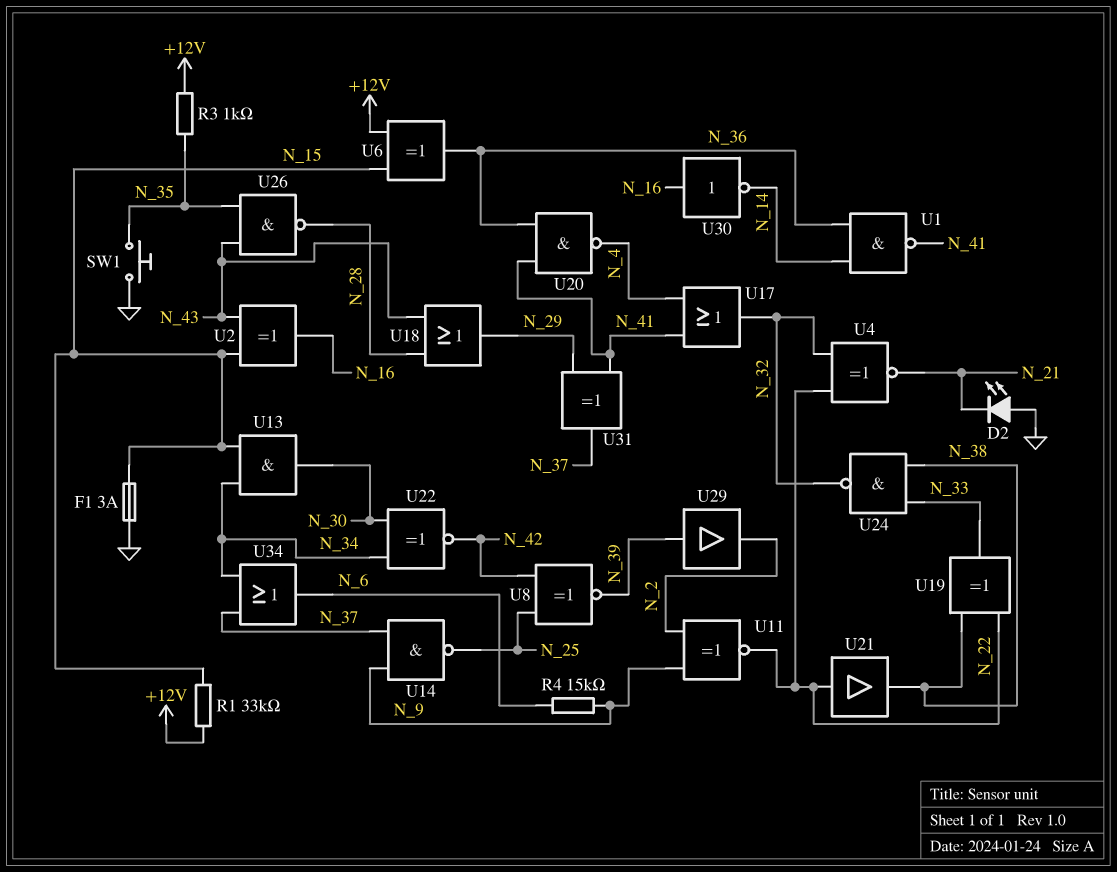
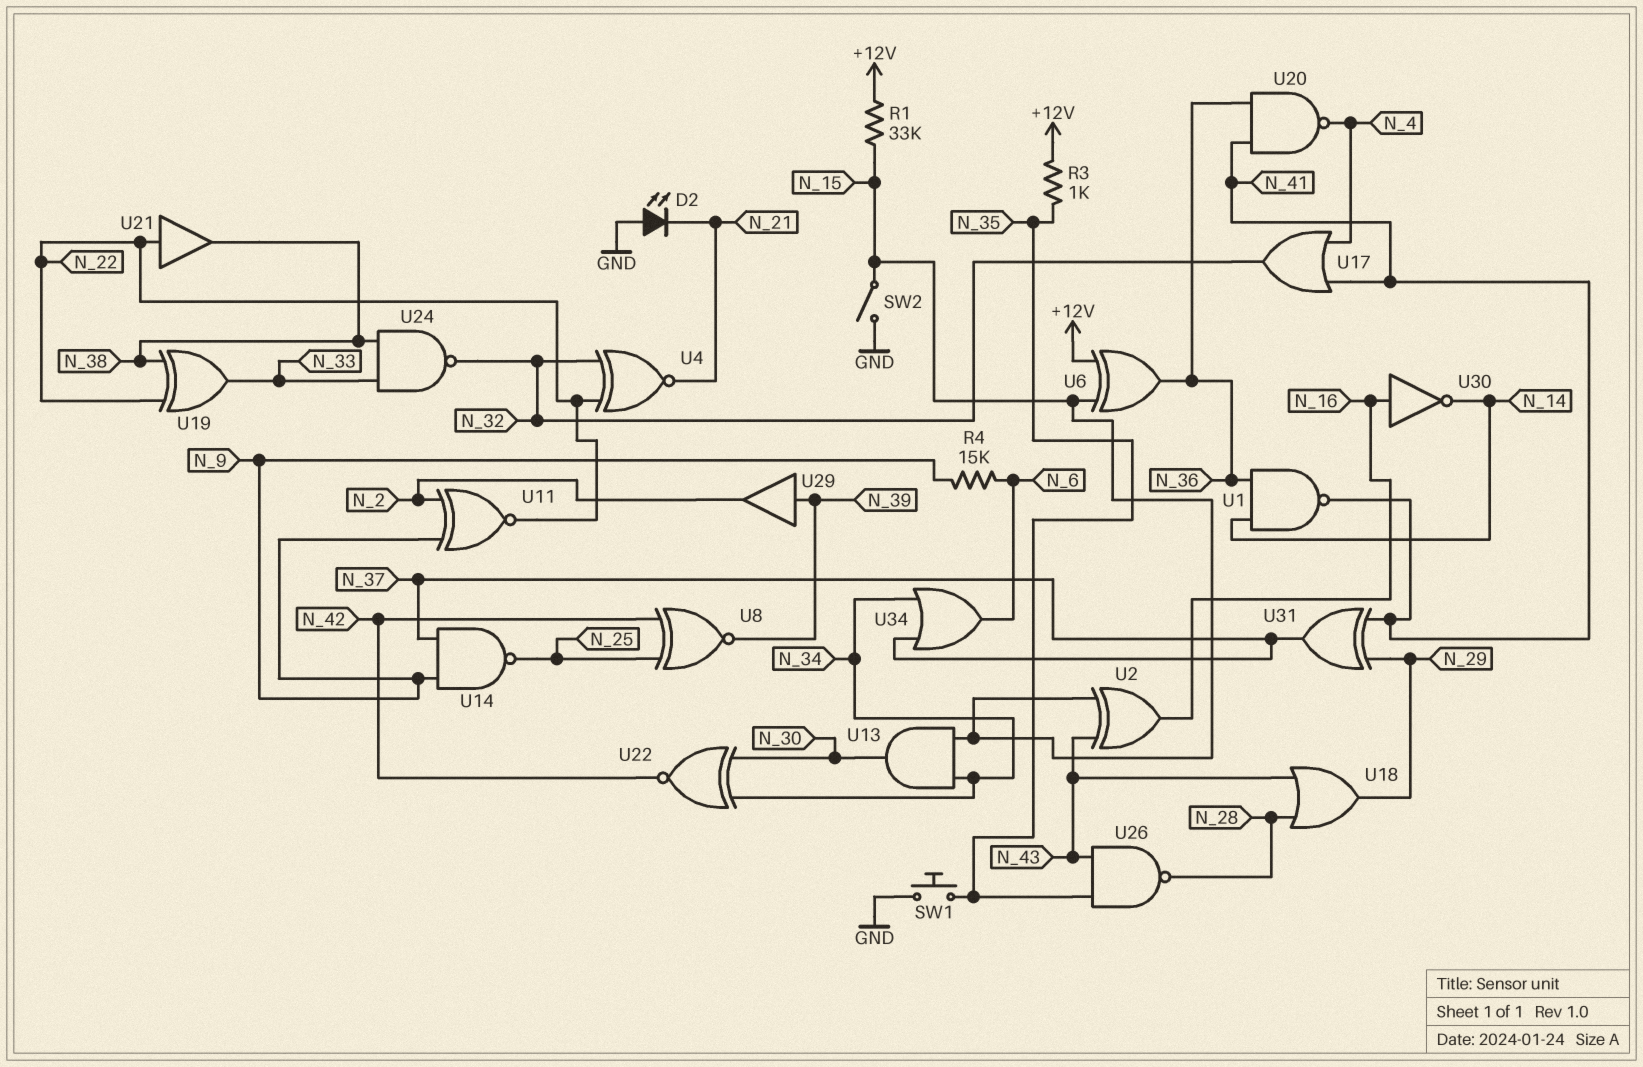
F1: 3A (GND, N_15) -> none
SW2: none -> switch (GND, N_15)

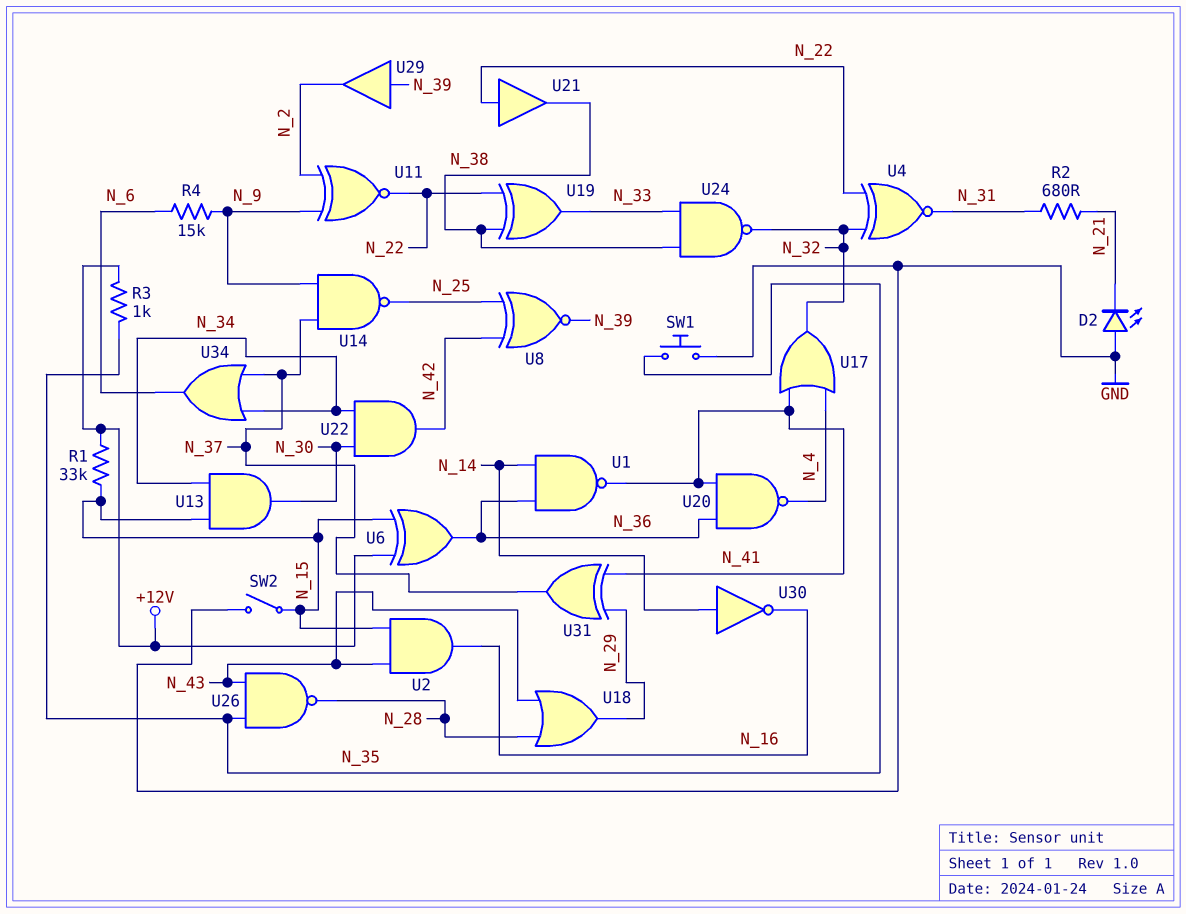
R2: none -> 680 (N_21, N_31)
U2: XOR (in N_15, in N_43, out N_16) -> AND (in N_15, in N_43, out N_16)
U4: XNOR (in N_22, in N_32, out N_21) -> XNOR (in N_22, in N_32, out N_31)
U22: XNOR (in N_30, in N_34, out N_42) -> AND (in N_30, in N_34, out N_42)
U30: NOT (in N_16, out N_14) -> NOT (in N_14, out N_16)

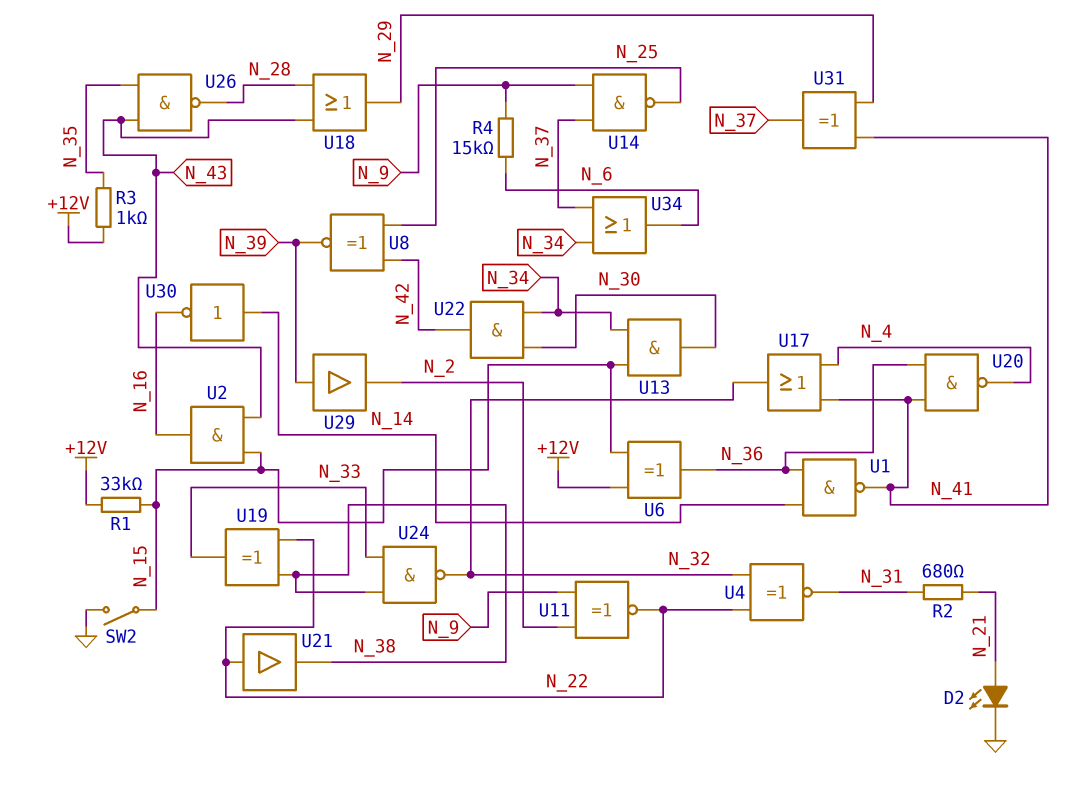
D2: LED (A GND, K N_21) -> LED (A N_21, K GND)
SW1: button (GND, N_35) -> none

